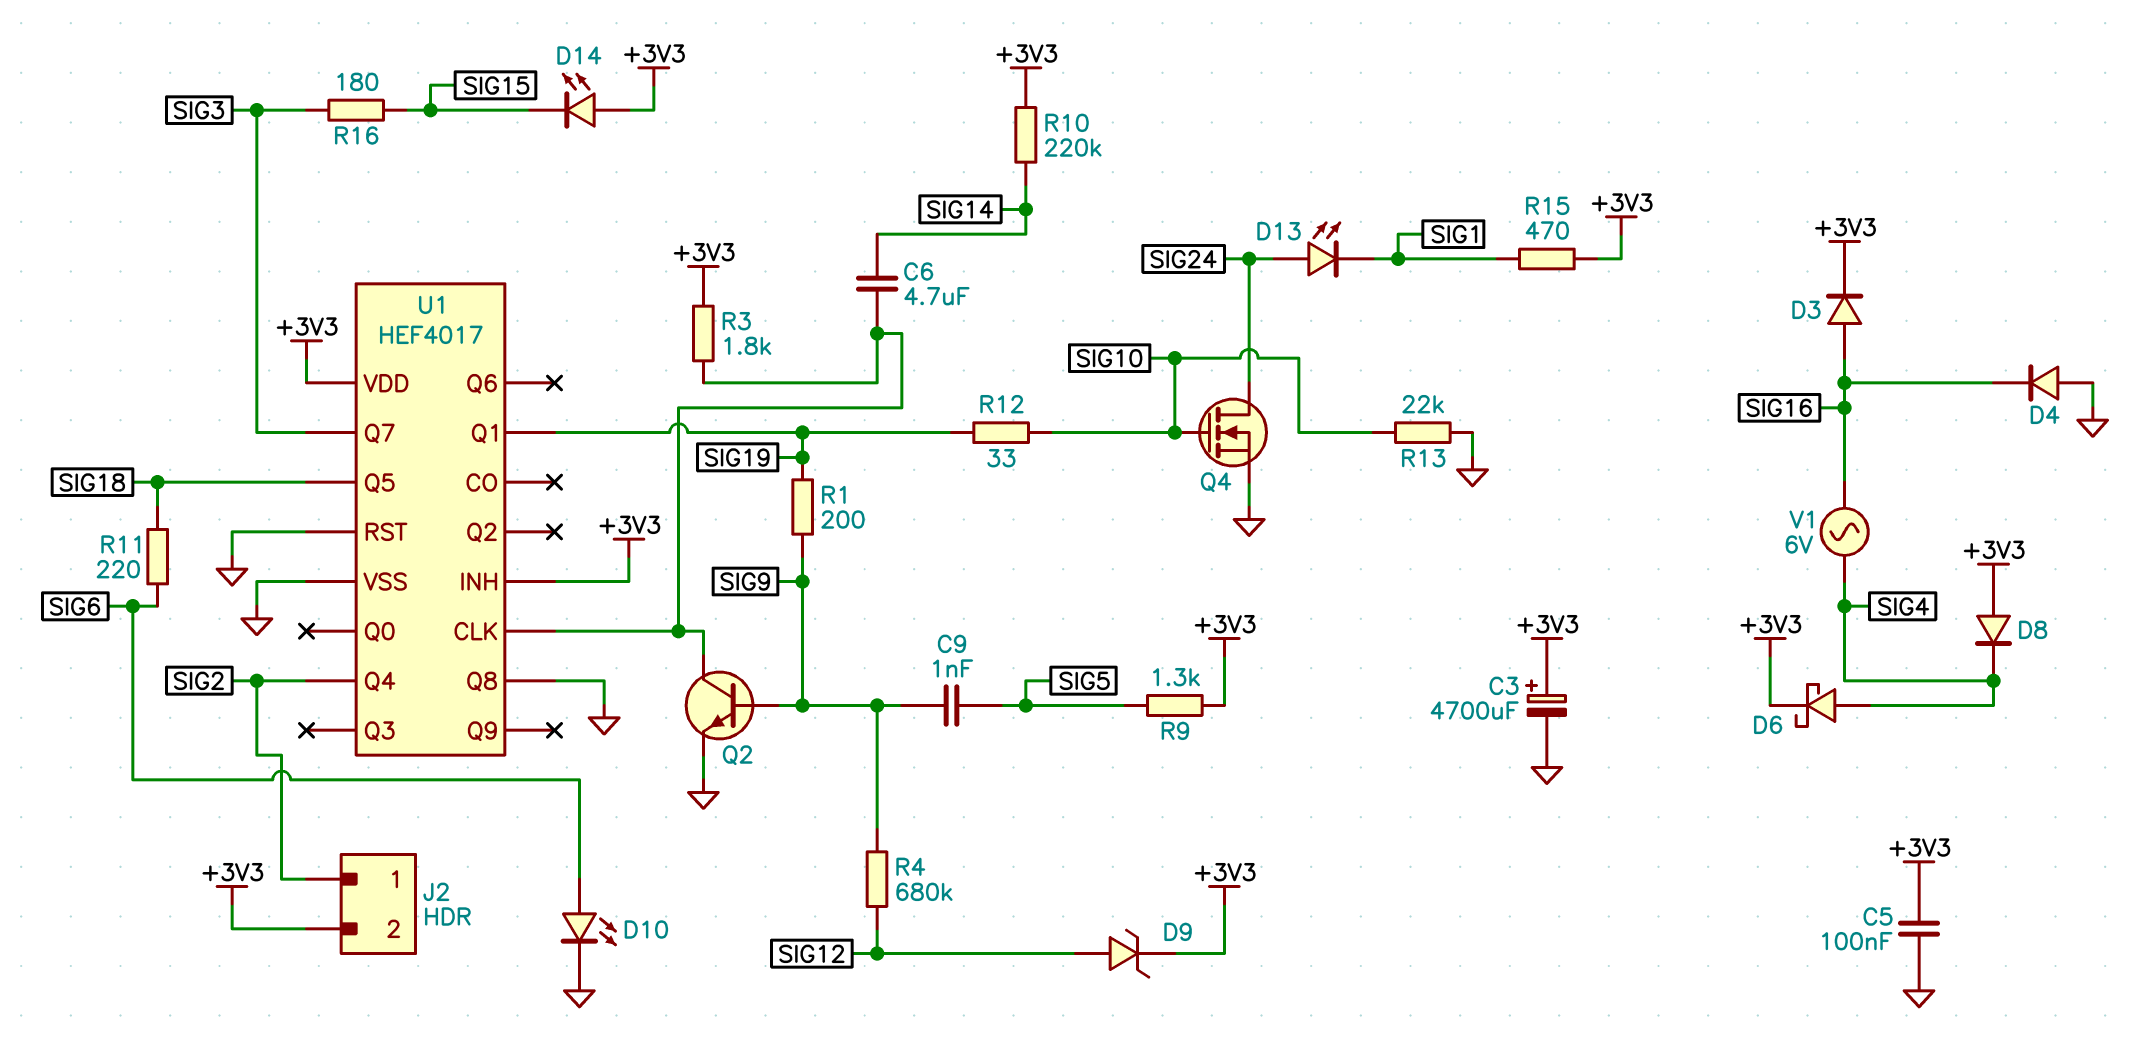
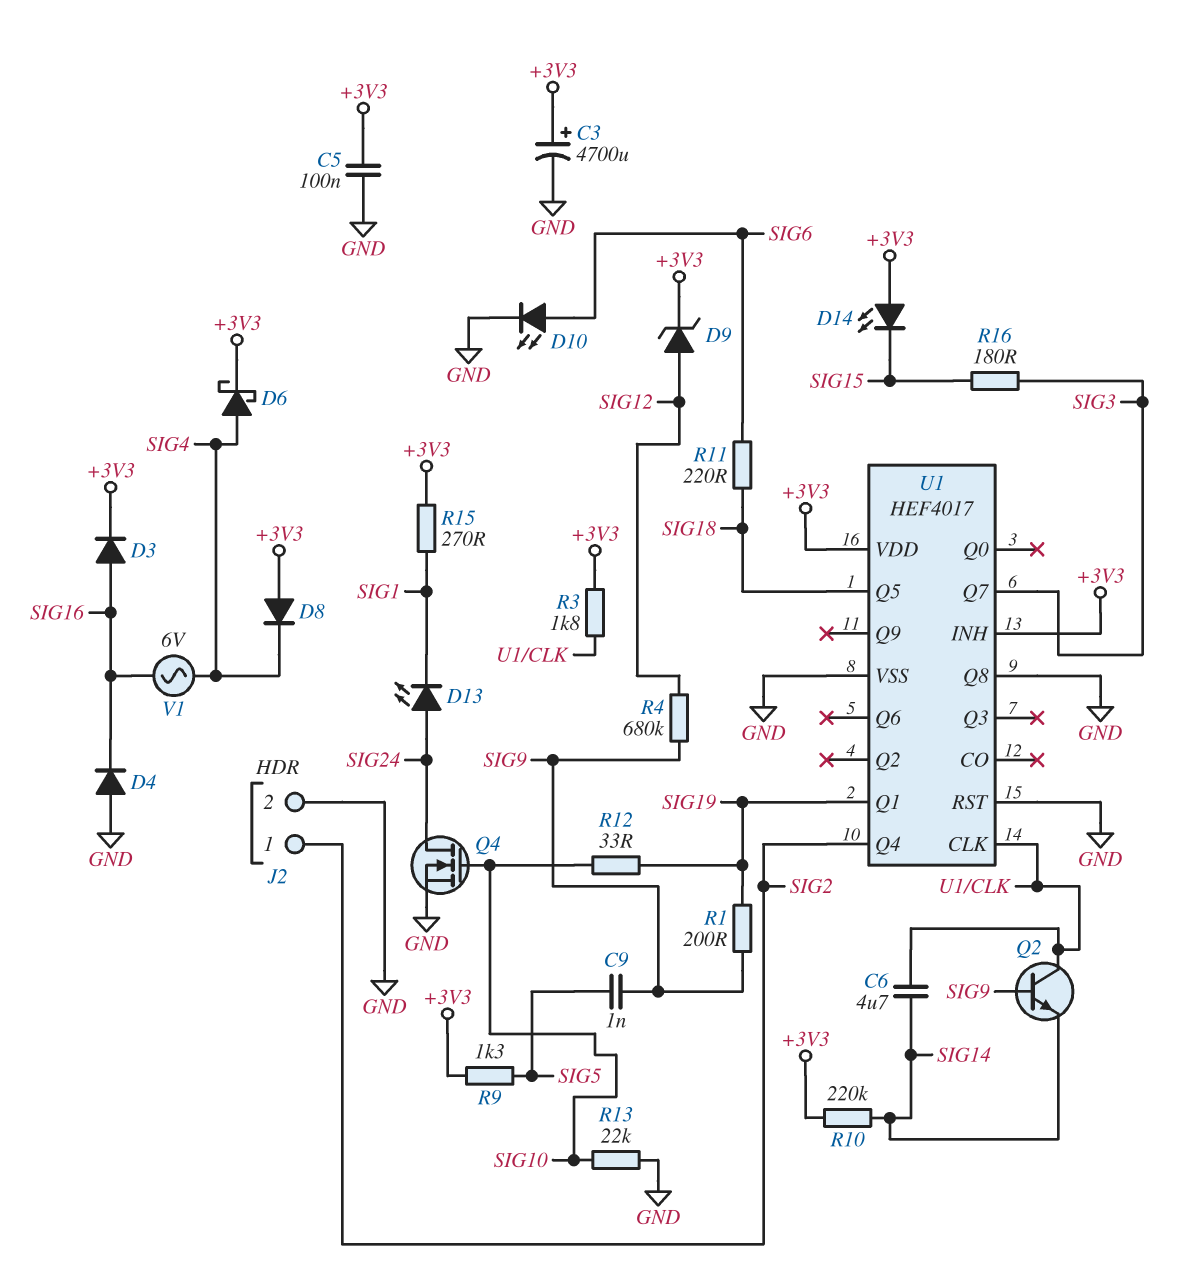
J2 pin 2: +3V3 -> GND
Q2: NPN (B SIG9, C U1/CLK, E GND) -> NPN (B SIG9, C U1/CLK, E SIG14)
R15: 470 (+3V3, SIG1) -> 270 (+3V3, SIG1)

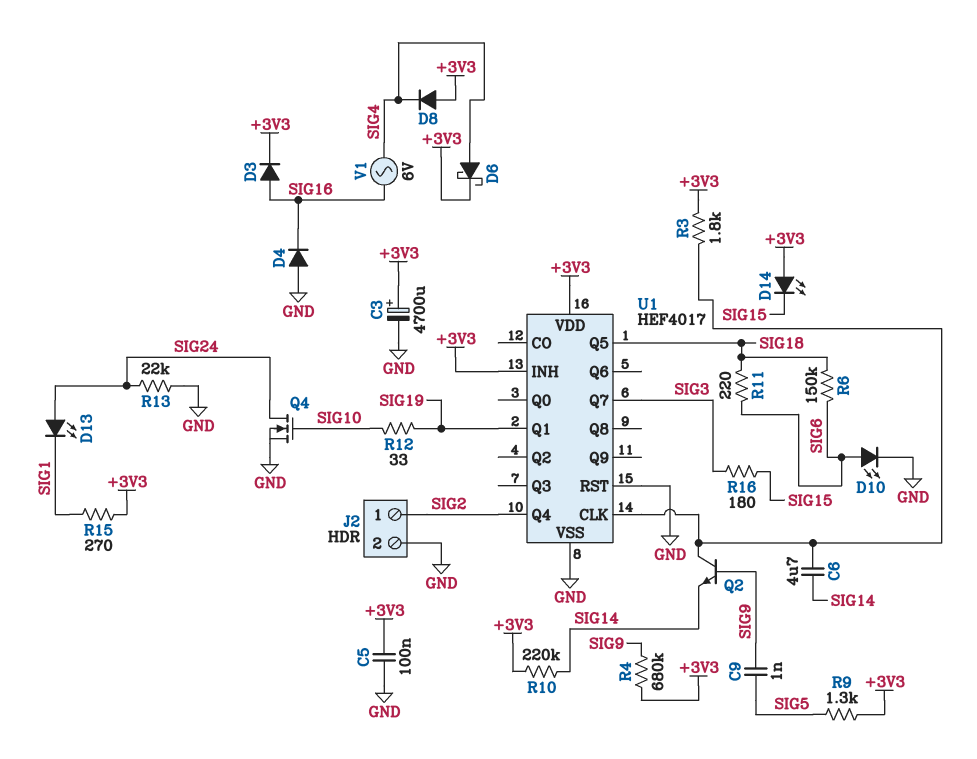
D9: zener (A SIG12, K +3V3) -> none
R1: 200 (SIG9, SIG19) -> none
R4: 680k (SIG9, SIG12) -> 680k (+3V3, SIG9)
R6: none -> 150k (SIG6, SIG18)
R13: 22k (GND, SIG10) -> 22k (GND, SIG24)
U1 pin Q8: GND -> none

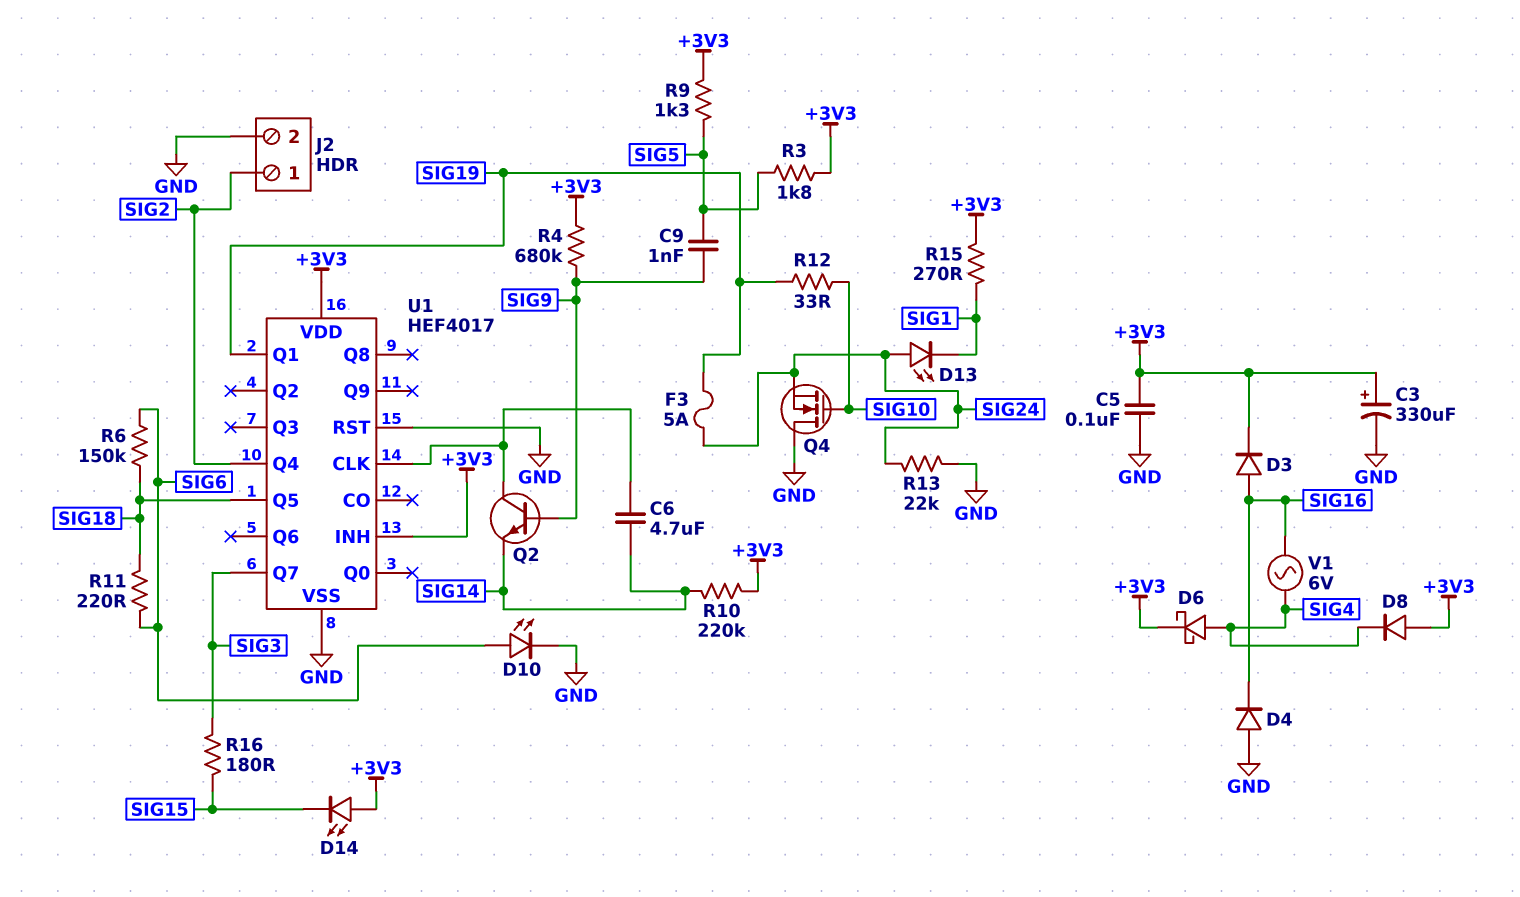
C3: 4700uF (plus +3V3, minus GND) -> 330uF (plus +3V3, minus GND)
F3: none -> 5A (SIG19, SIG24)
Q4: NMOS (G SIG10, D SIG24, S GND) -> NMOS (G SIG10, D GND, S SIG24)
R3: 1.8k (+3V3, U1/CLK) -> 1.8k (+3V3, SIG5)

